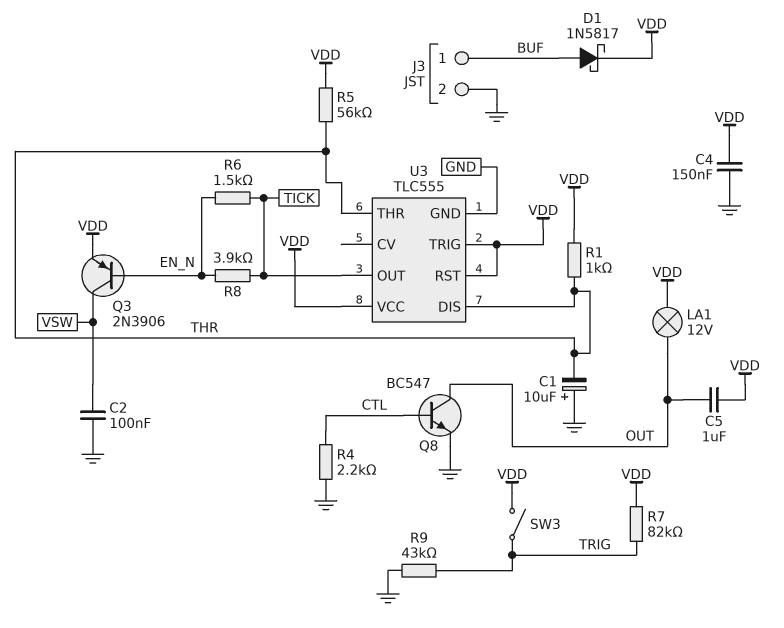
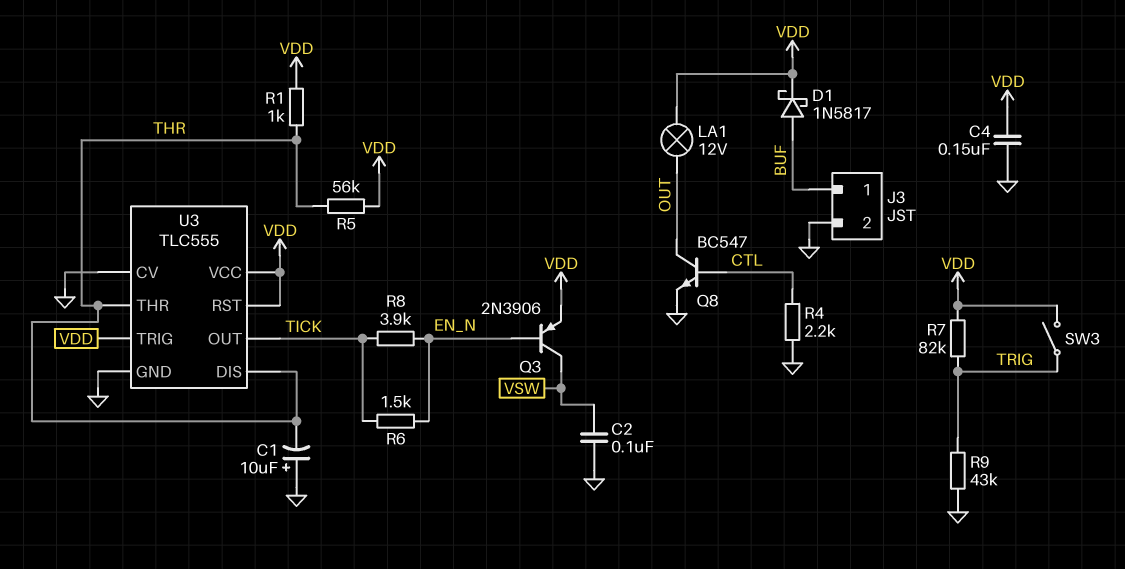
C5: 1uF (OUT, VDD) -> none
U3 pin CV: none -> GND

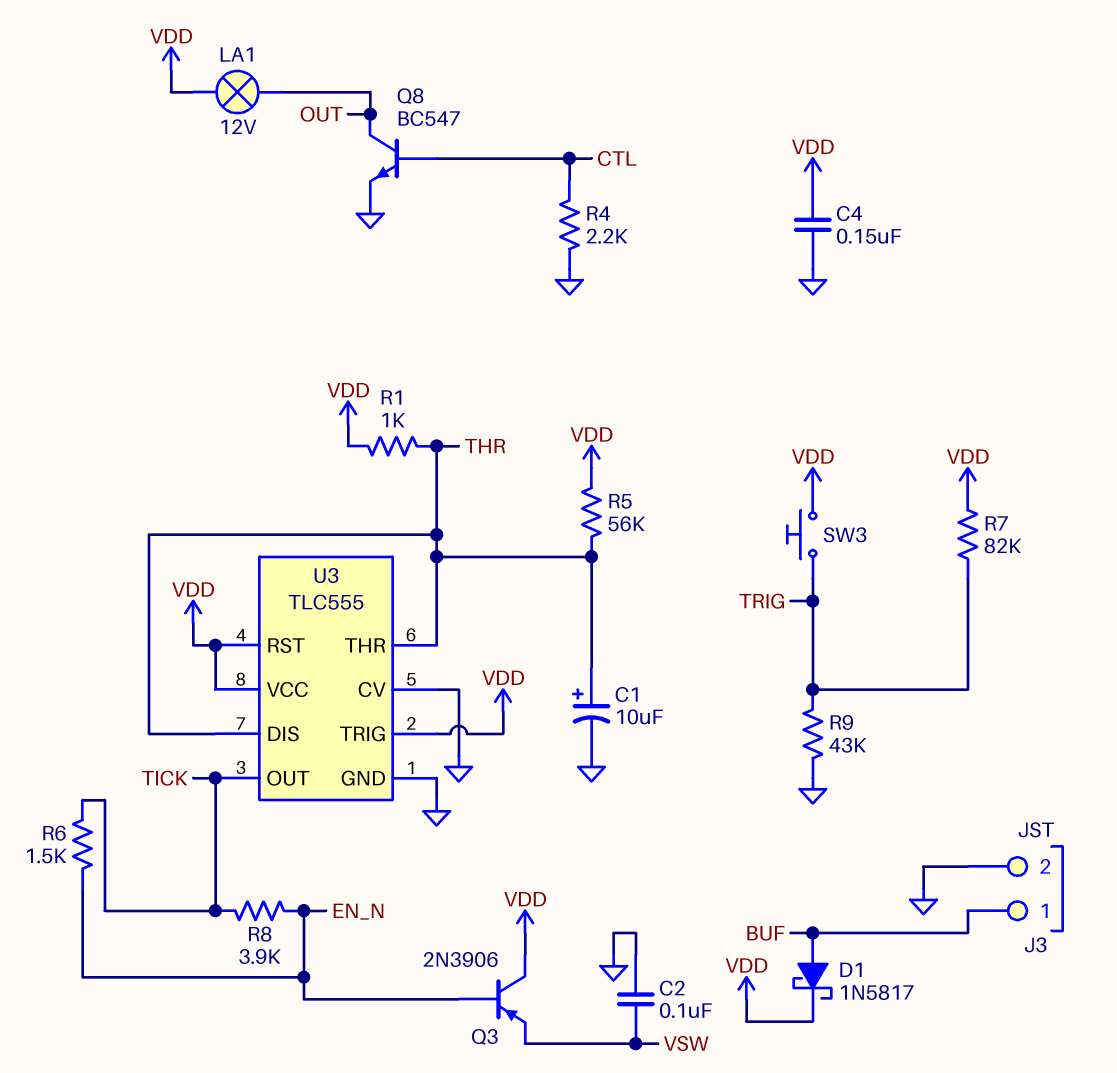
C1: 10uF (plus GND, minus THR) -> 10uF (plus THR, minus GND)
Q3: PNP 2N3906 (B EN_N, C VSW, E VDD) -> PNP 2N3906 (B EN_N, C VDD, E VSW)
SW3: switch (TRIG, VDD) -> button (TRIG, VDD)

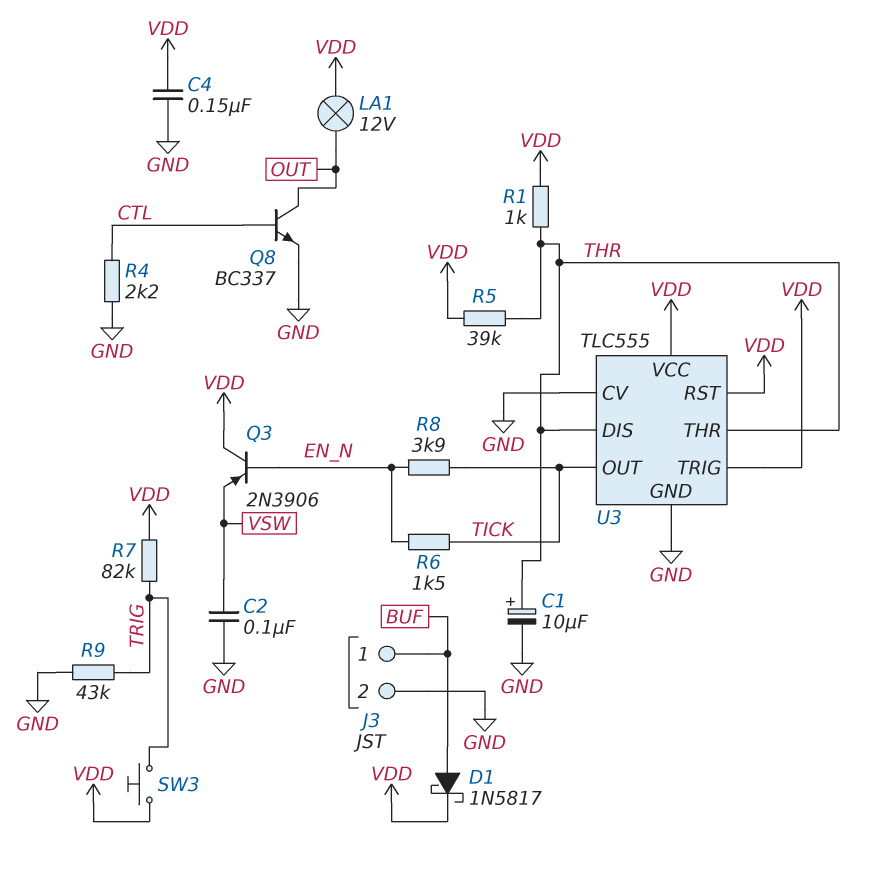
Q8: NPN BC547 (B CTL, C OUT, E GND) -> NPN BC337 (B CTL, C OUT, E GND)
R5: 56k (THR, VDD) -> 39k (THR, VDD)

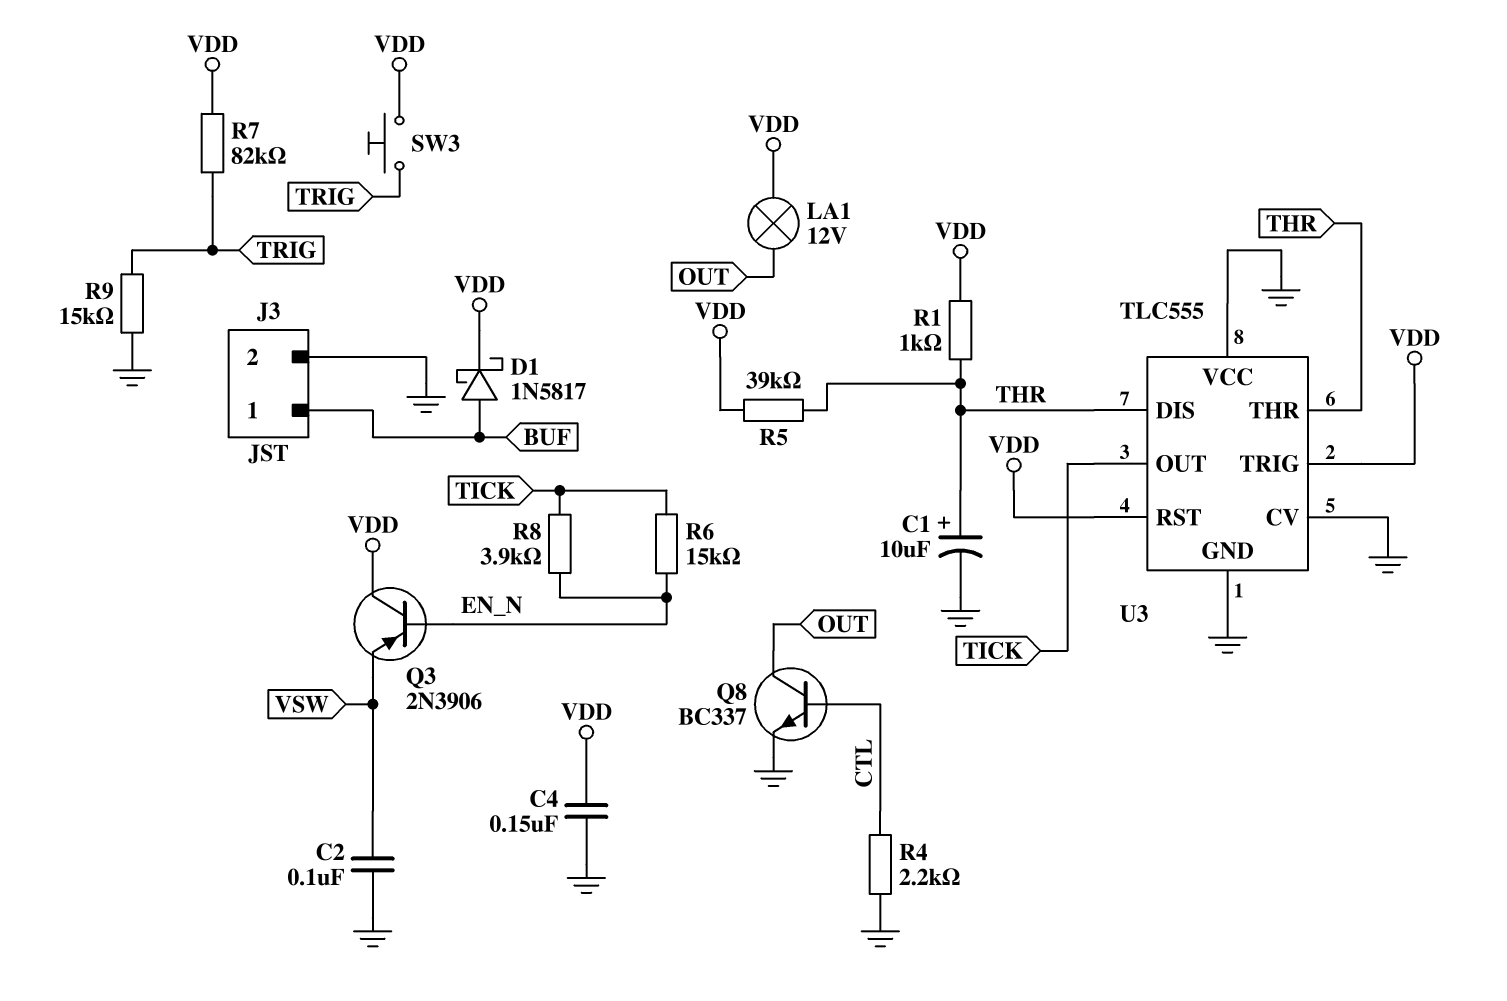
R6: 1.5k (EN_N, TICK) -> 15k (EN_N, TICK)
R9: 43k (GND, TRIG) -> 15k (GND, TRIG)
U3 pin VCC: VDD -> GND

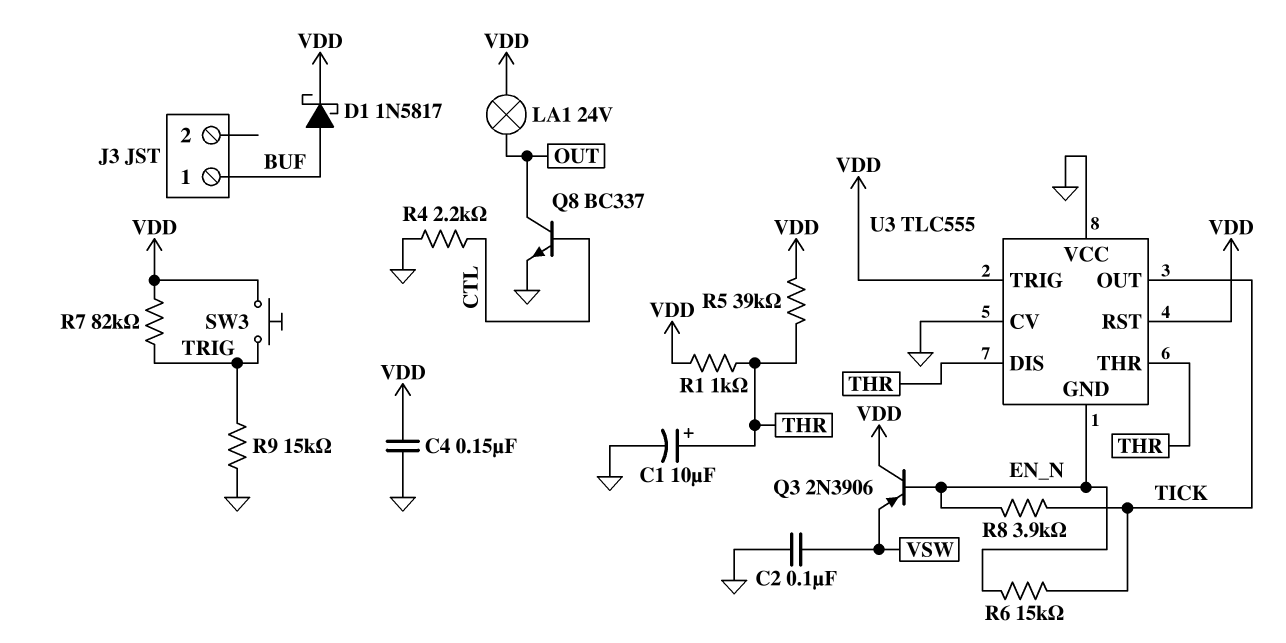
J3 pin 2: GND -> none
LA1: lamp 12V (OUT, VDD) -> lamp 24V (OUT, VDD)
U3 pin GND: GND -> EN_N

